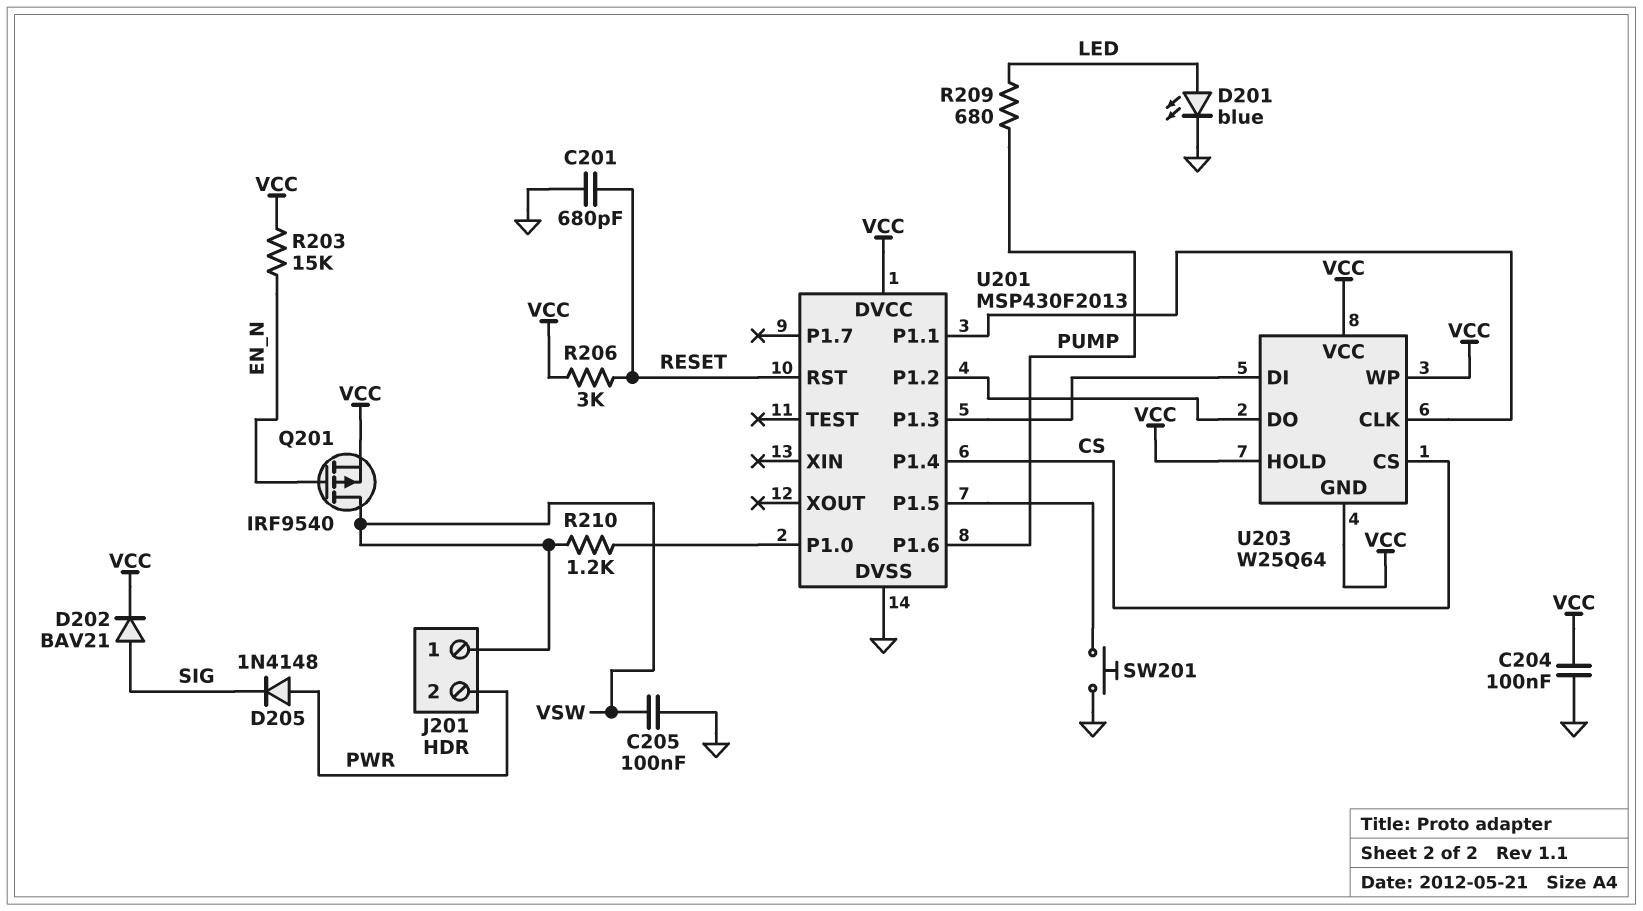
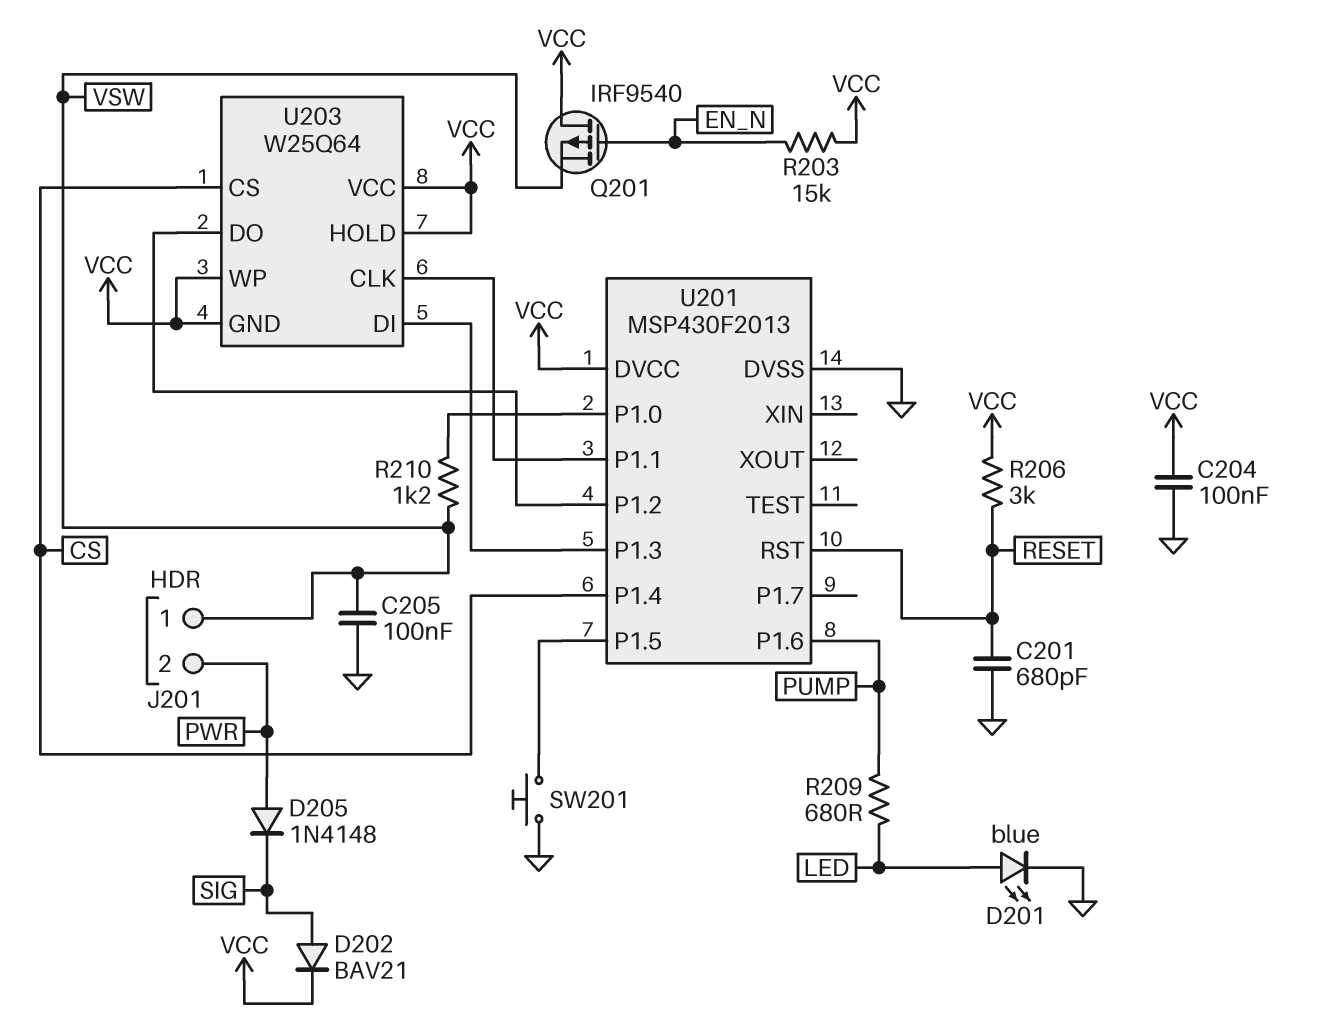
Q201: PMOS IRF9540 (G EN_N, D VSW, S VCC) -> PMOS IRF9540 (G EN_N, D VCC, S VSW)

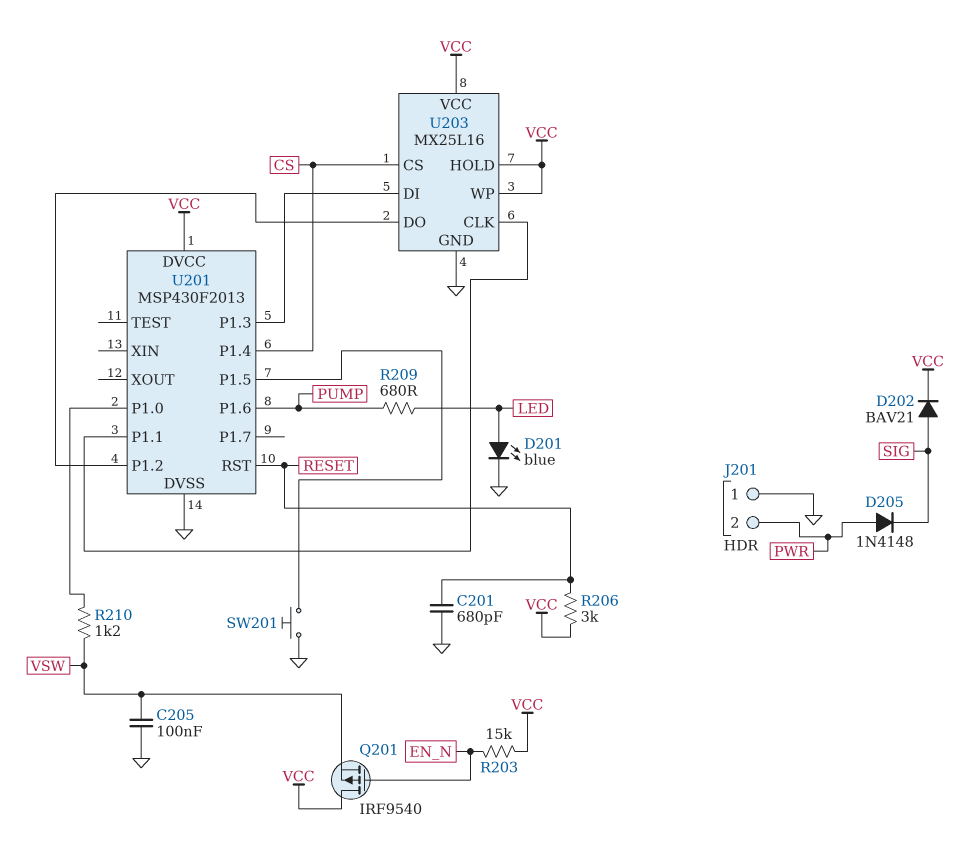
C204: 100nF (GND, VCC) -> none
J201 pin 1: VSW -> GND
U203: W25Q64 -> MX25L16
U203 pin GND: VCC -> GND

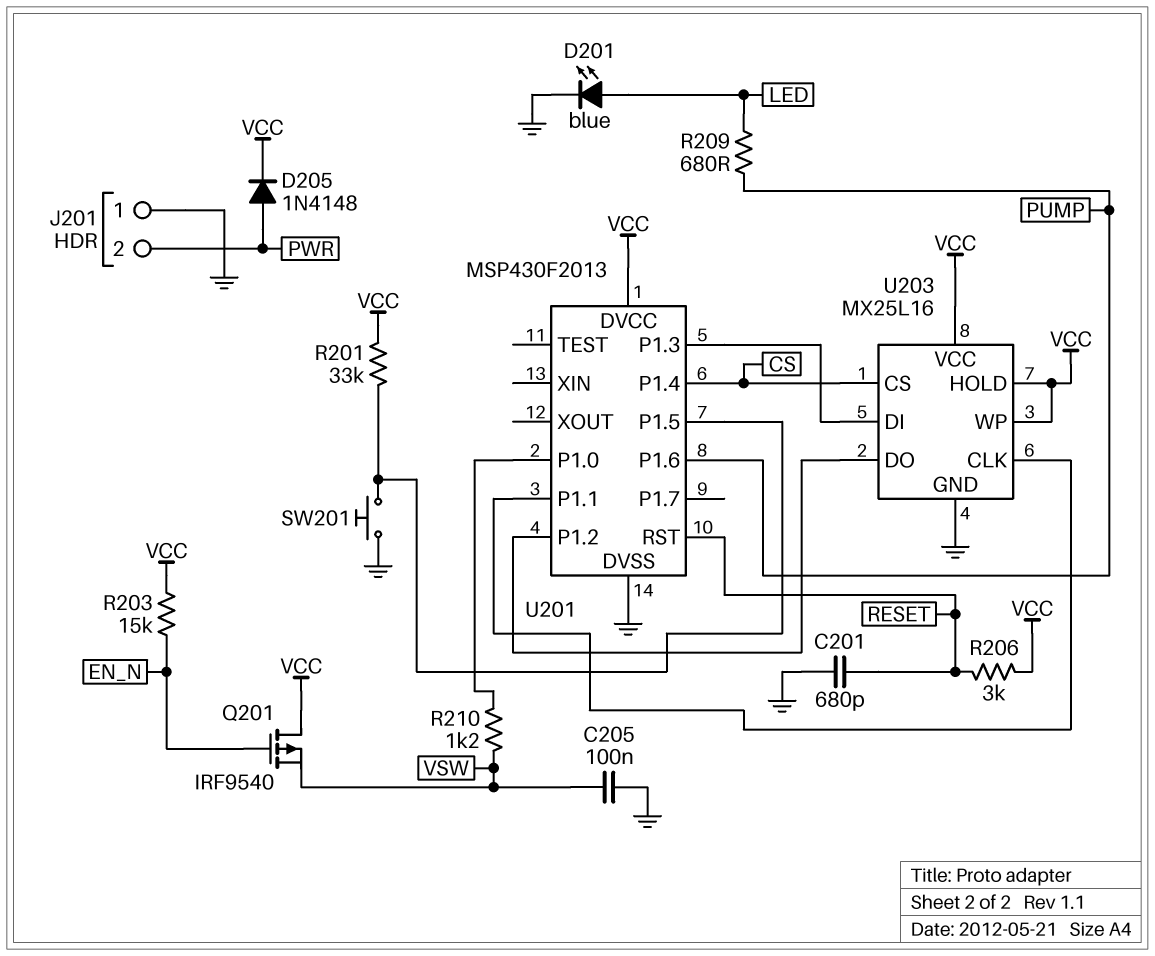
D202: diode BAV21 (A SIG, K VCC) -> none
D205: diode 1N4148 (A PWR, K SIG) -> diode 1N4148 (A PWR, K VCC)
R201: none -> 33k (U201/P1.5, VCC)

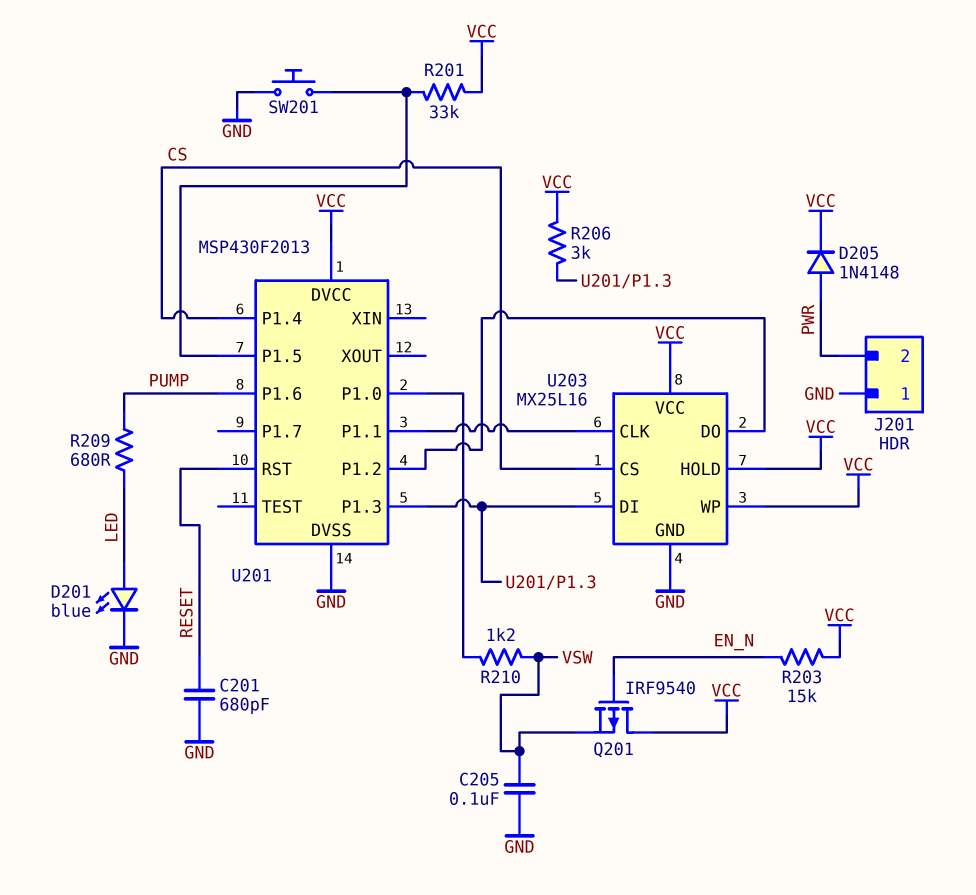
R206: 3k (RESET, VCC) -> 3k (U201/P1.3, VCC)

